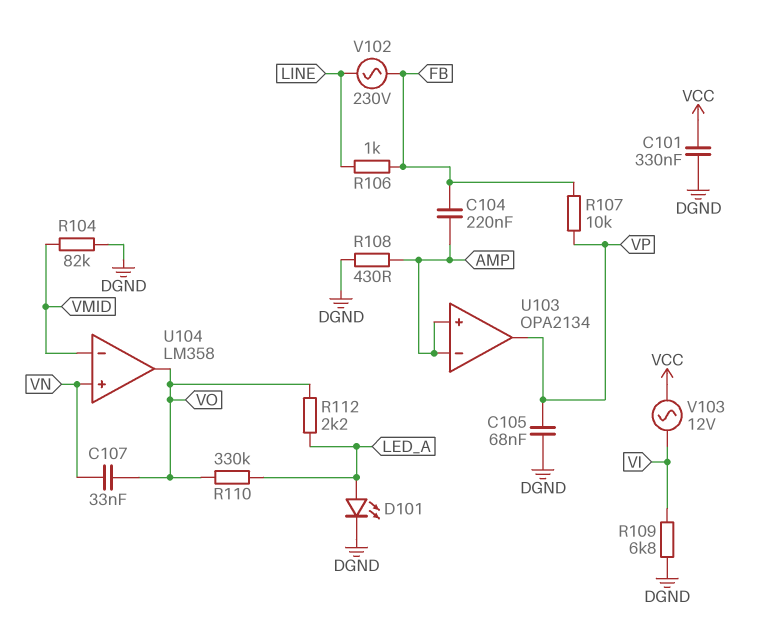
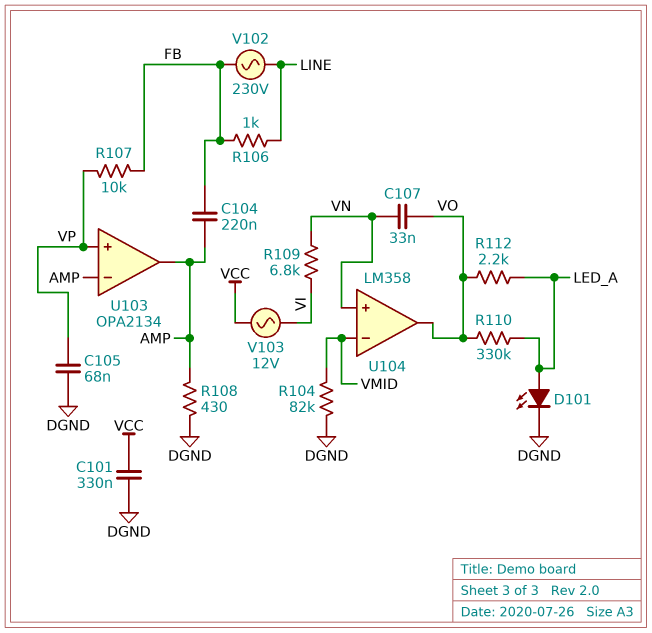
R109: 6.8k (DGND, VI) -> 6.8k (VI, VN)
U103 pin in+: AMP -> VP
U103 pin out: VP -> AMP

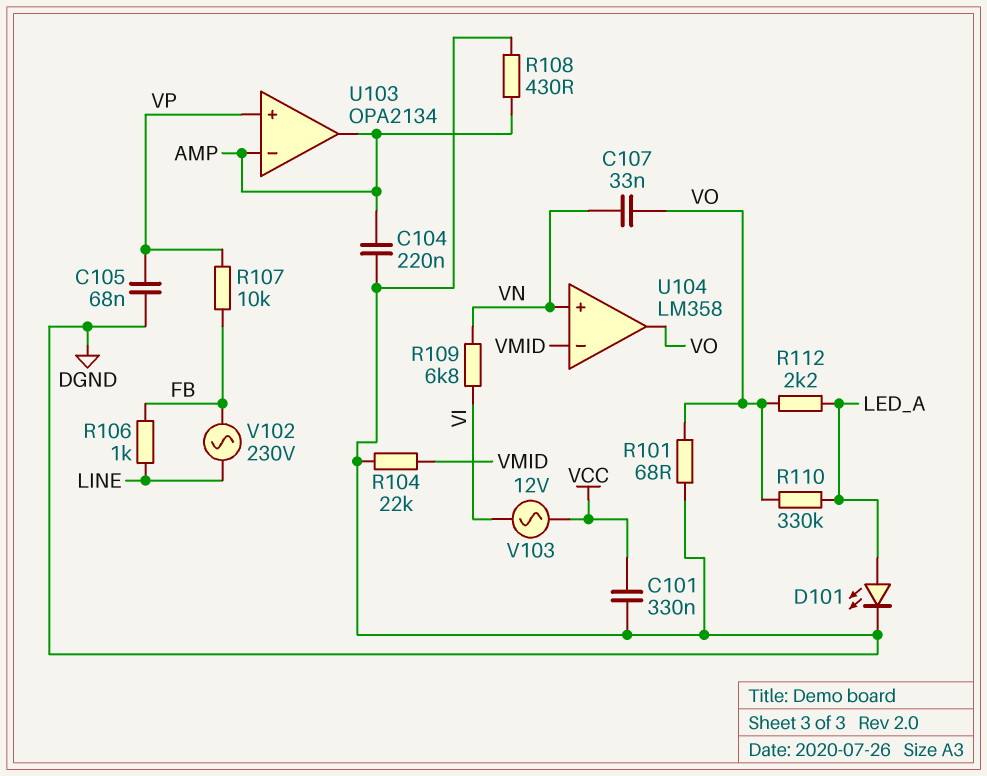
C104: 220nF (AMP, FB) -> 220nF (AMP, DGND)
R101: none -> 68 (DGND, VO)
R104: 82k (DGND, VMID) -> 22k (DGND, VMID)

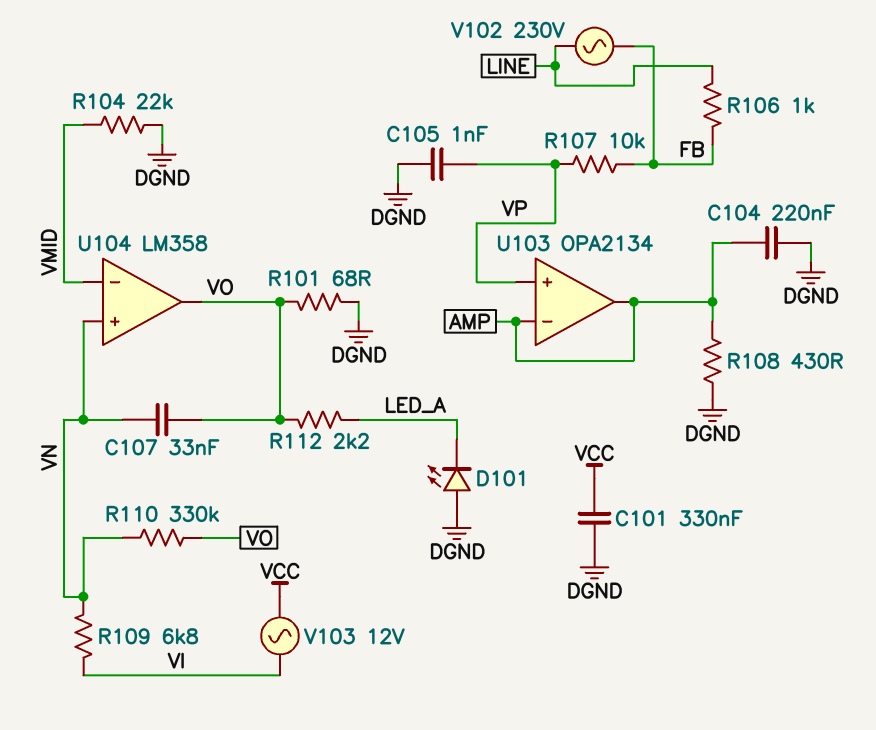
C105: 68nF (DGND, VP) -> 1nF (DGND, VP)
D101: LED (A LED_A, K DGND) -> LED (A DGND, K LED_A)
R110: 330k (LED_A, VO) -> 330k (VN, VO)

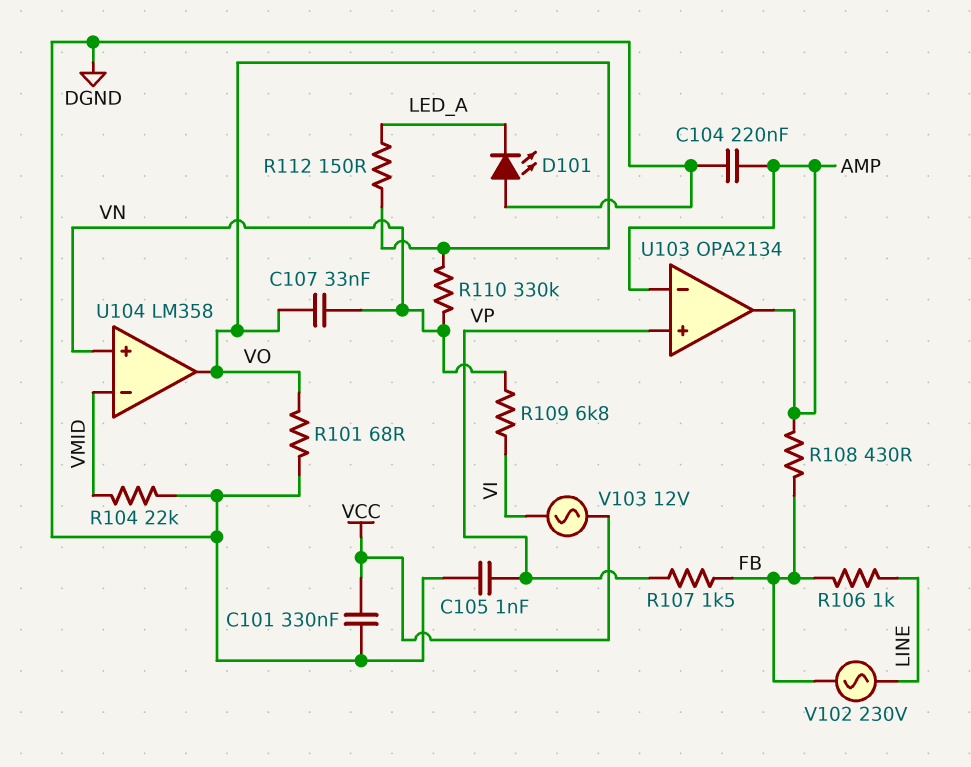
R107: 10k (FB, VP) -> 1.5k (FB, VP)
R108: 430 (AMP, DGND) -> 430 (AMP, FB)
R112: 2.2k (LED_A, VO) -> 150 (LED_A, VO)

